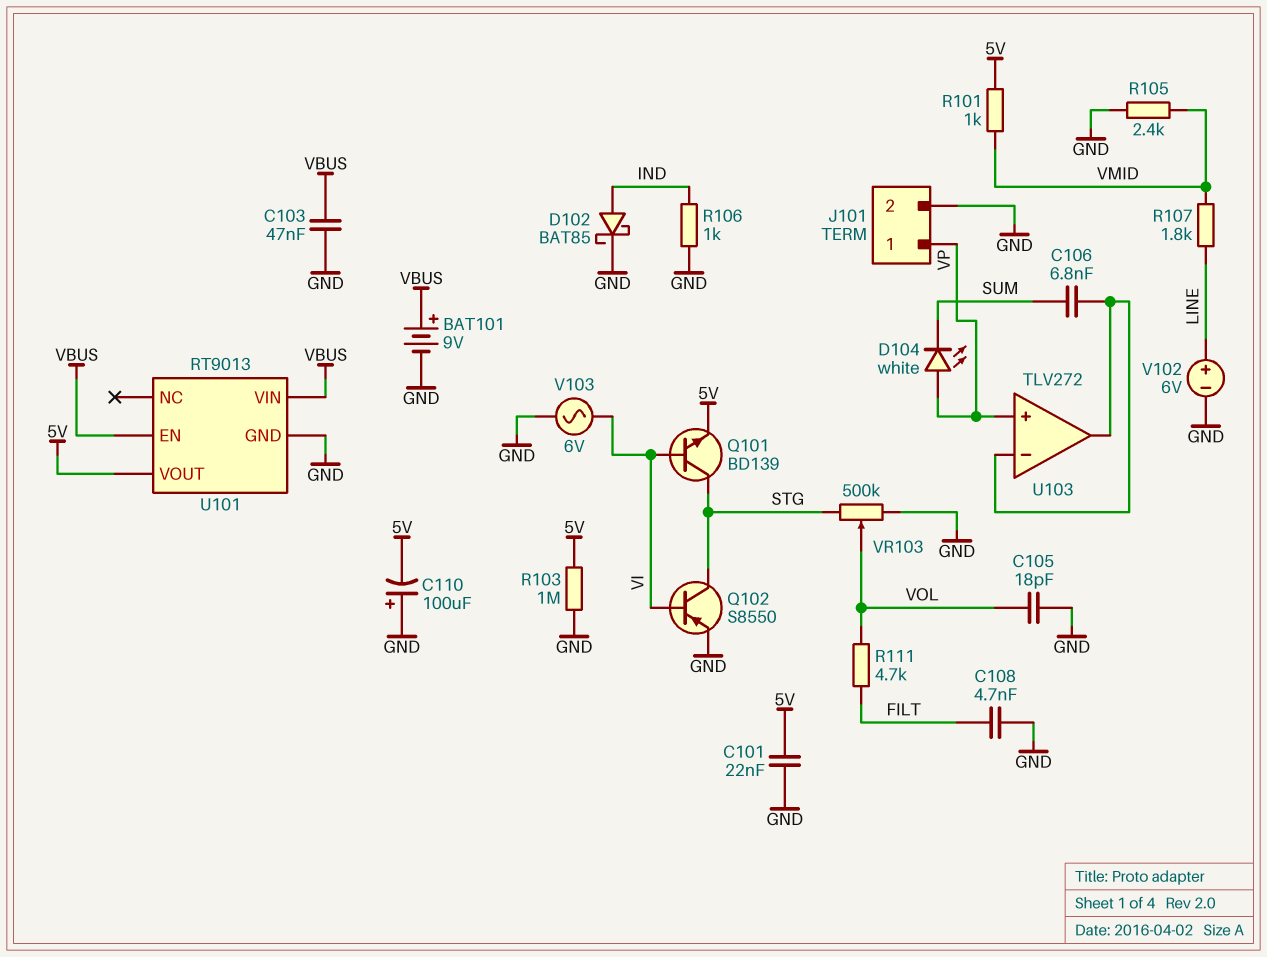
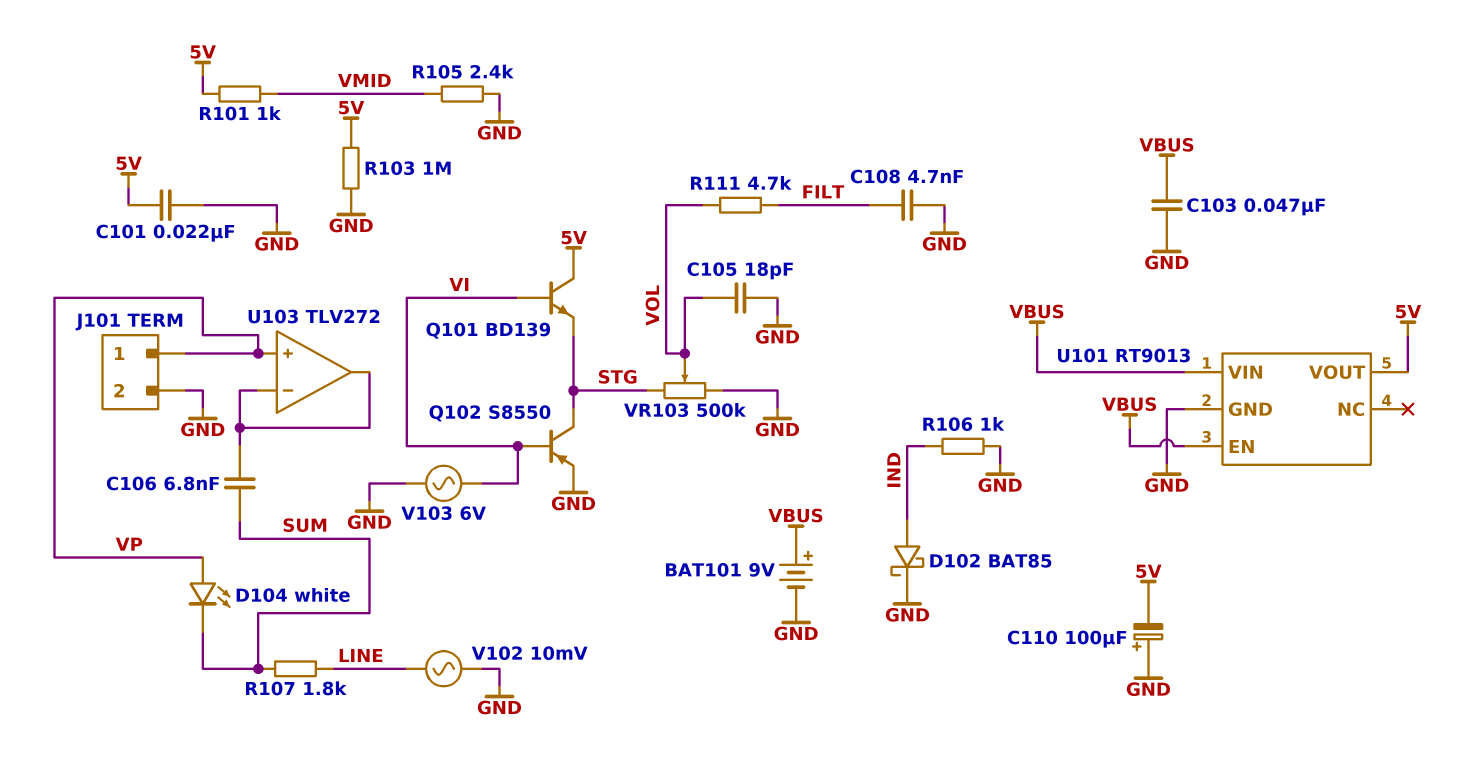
Q101: NPN BD139 (B VI, C STG, E 5V) -> NPN BD139 (B VI, C 5V, E STG)
R107: 1.8k (LINE, VMID) -> 1.8k (LINE, SUM)
V102: 6V (plus LINE, minus GND) -> AC 10mV (GND, LINE)

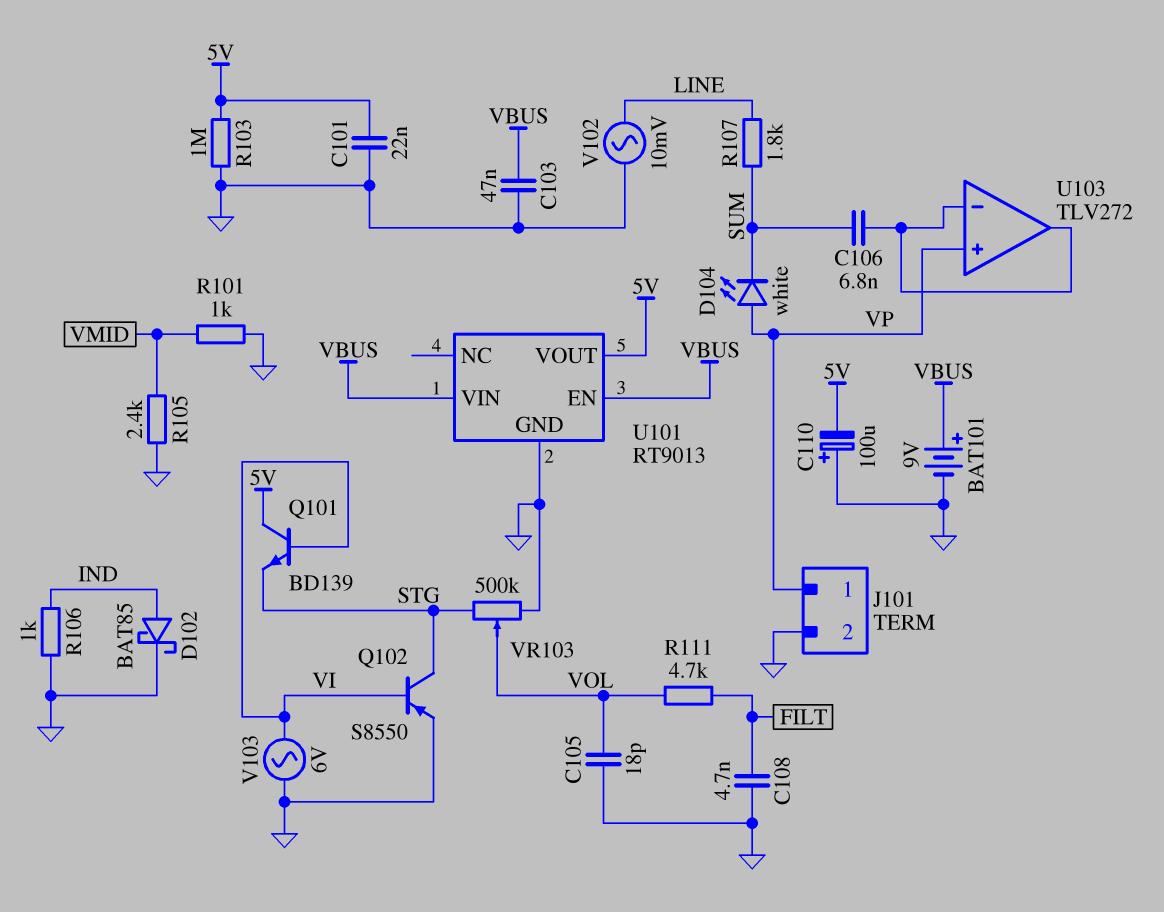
R101: 1k (5V, VMID) -> 1k (GND, VMID)

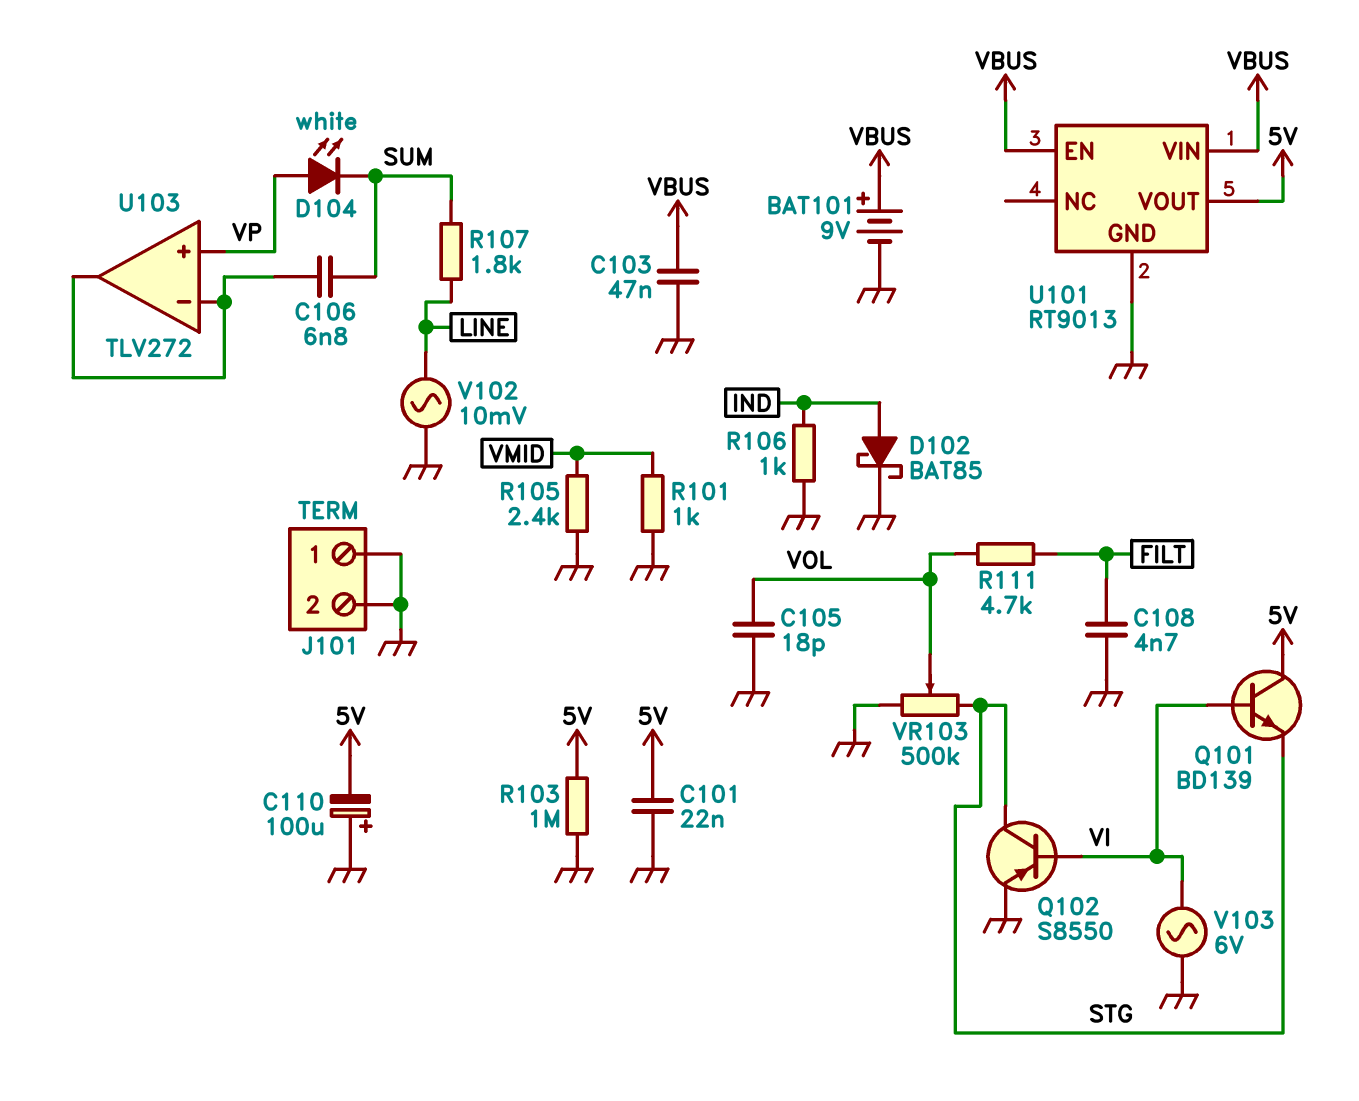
J101 pin 1: VP -> GND

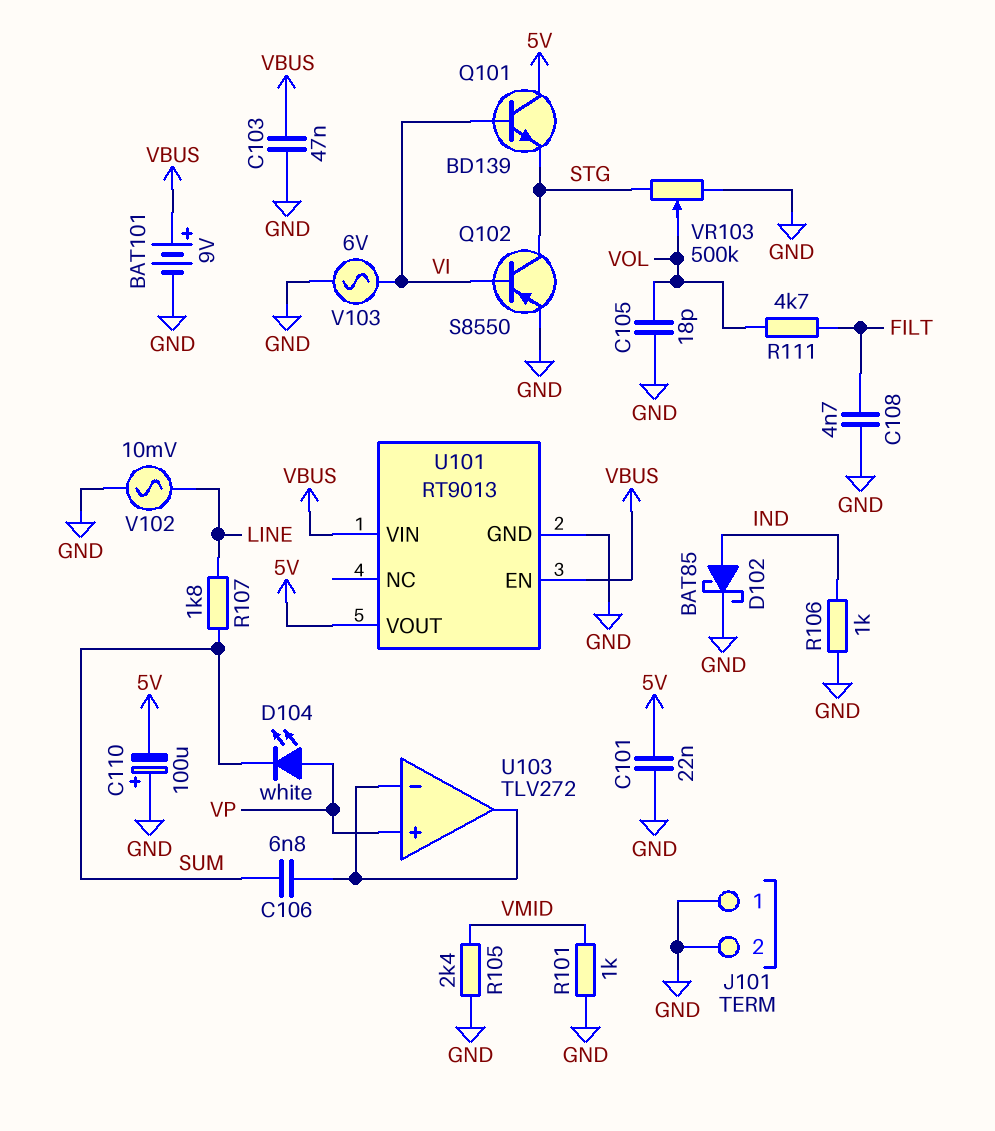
R103: 1M (5V, GND) -> none

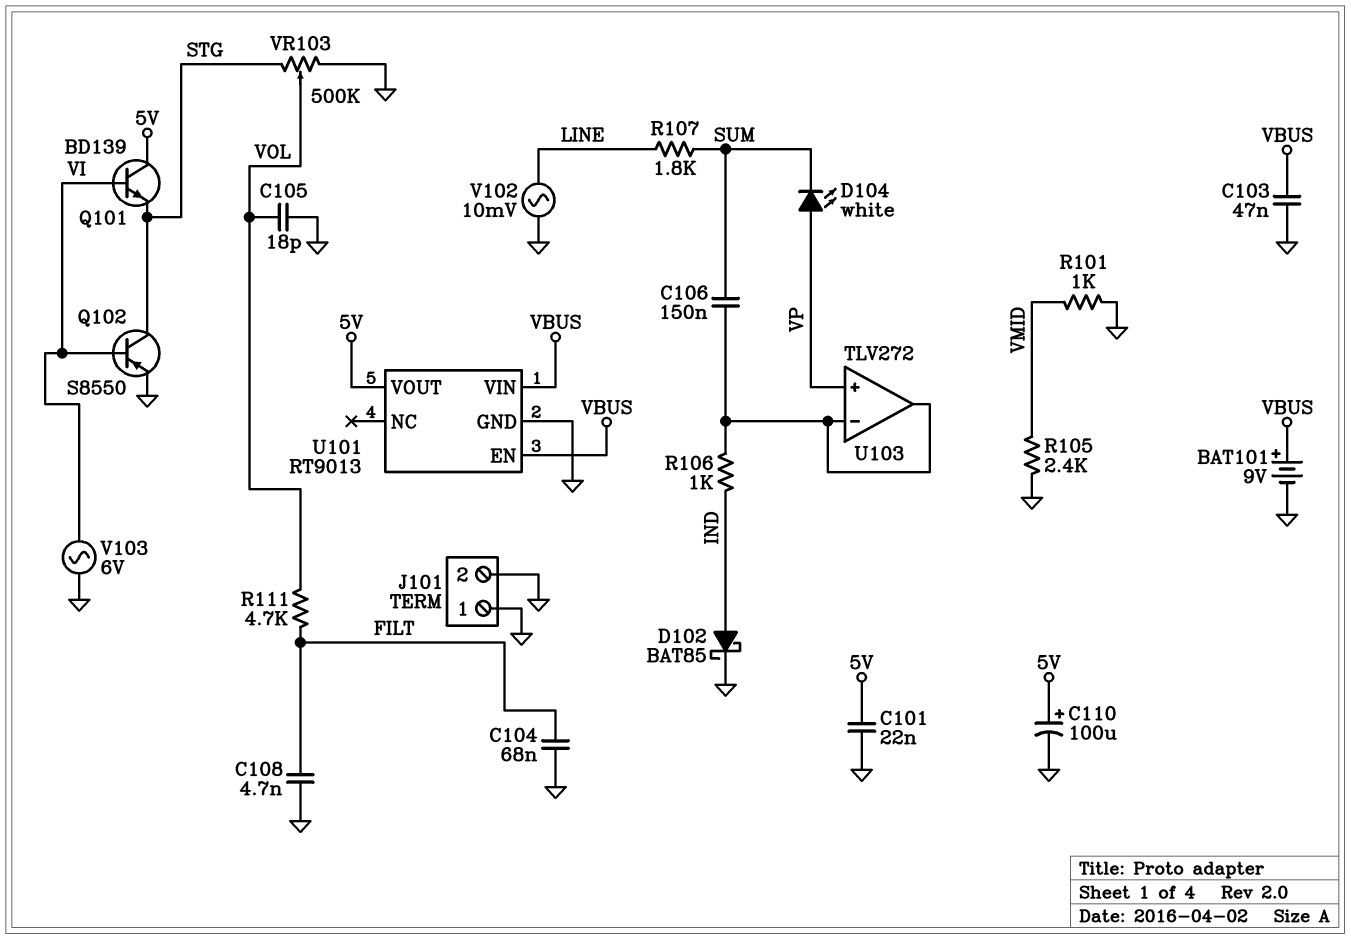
C104: none -> 68nF (FILT, GND)
C106: 6.8nF (SUM, U103/in-) -> 150nF (SUM, U103/in-)
C110: 100uF (plus GND, minus 5V) -> 100uF (plus 5V, minus GND)
R106: 1k (GND, IND) -> 1k (IND, U103/in-)

